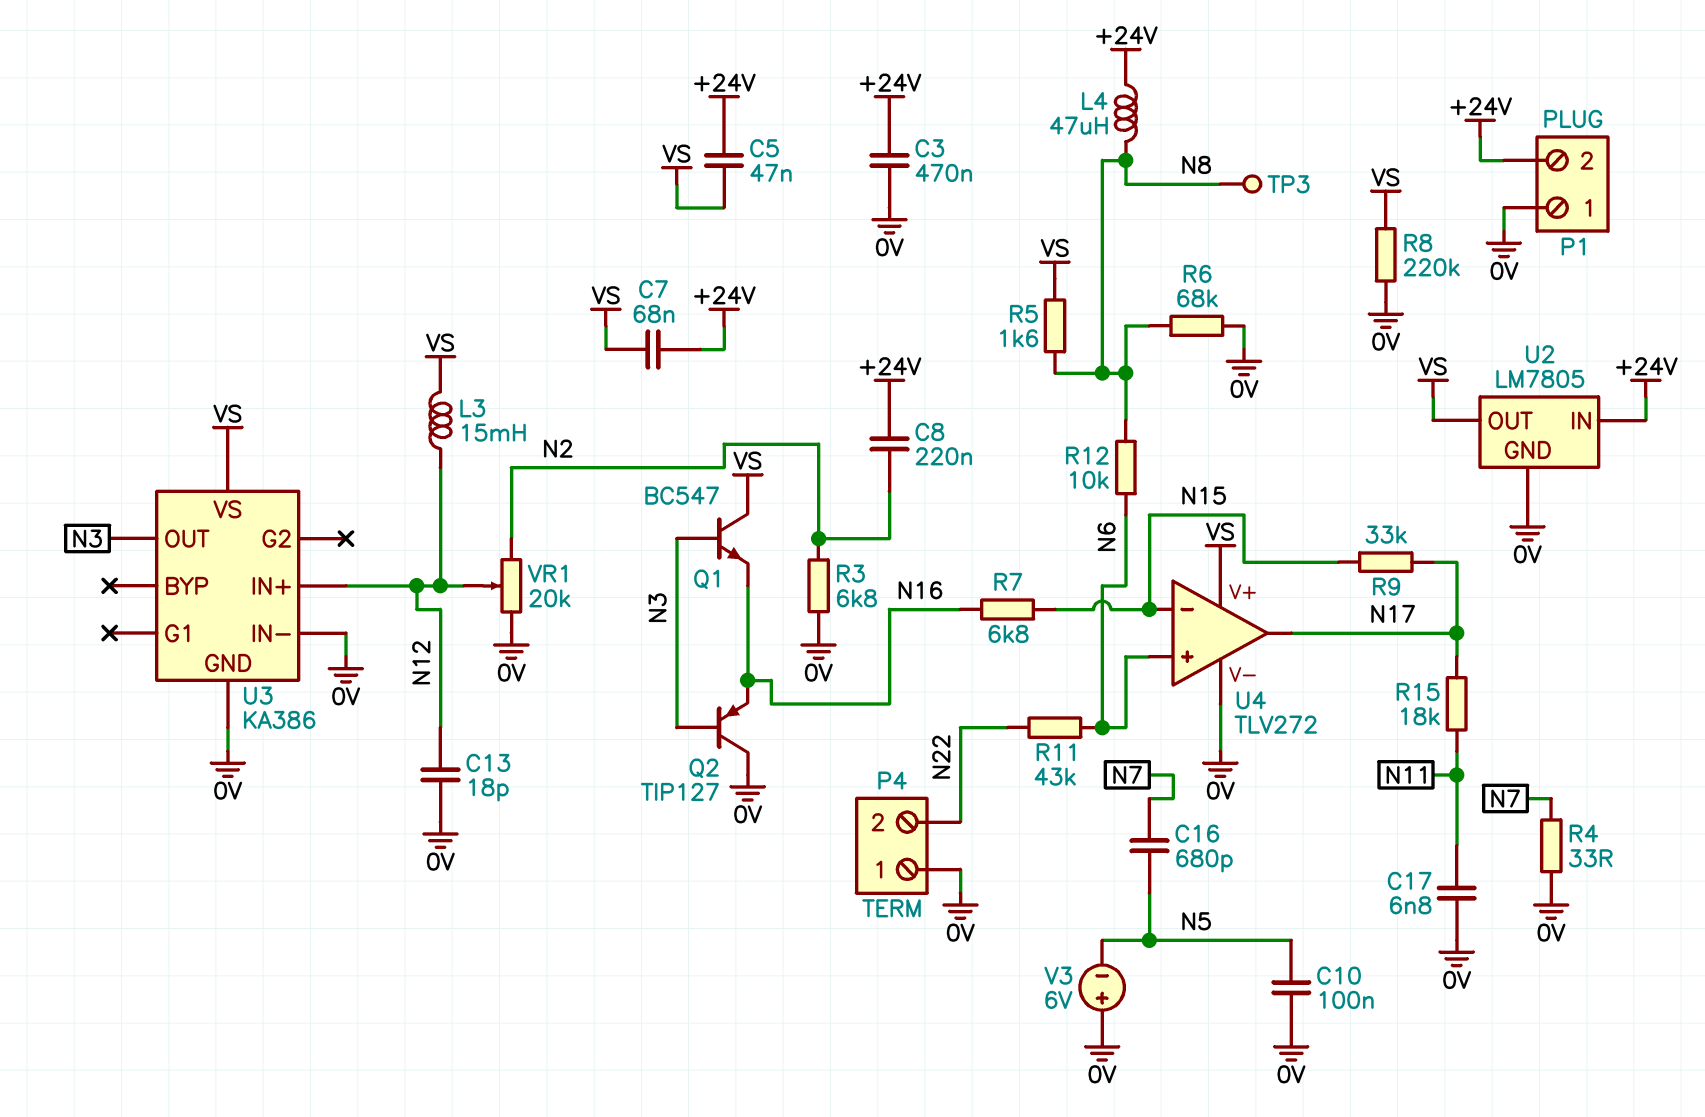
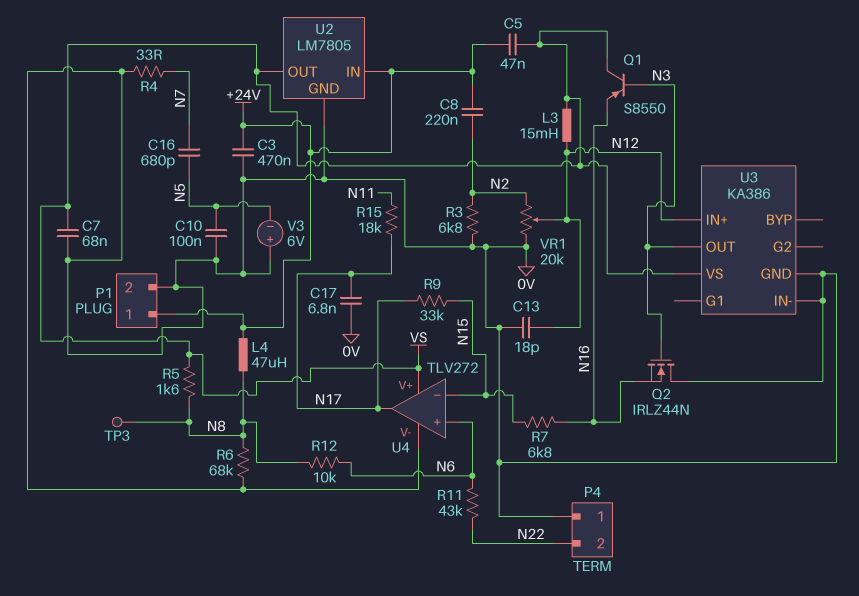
C7: 68nF (+24V, VS) -> 68nF (0V, VS)
C17: 6.8nF (0V, N11) -> 6.8nF (0V, N17)
P1 pin 1: 0V -> +24V
P1 pin 2: +24V -> 0V
Q1: NPN BC547 (B N3, C VS, E N16) -> PNP S8550 (B N3, C VS, E N16)
Q2: PNP TIP127 (B N3, C 0V, E N16) -> NMOS IRLZ44N (G N3, D 0V, S N16)
R8: 220k (0V, VS) -> none

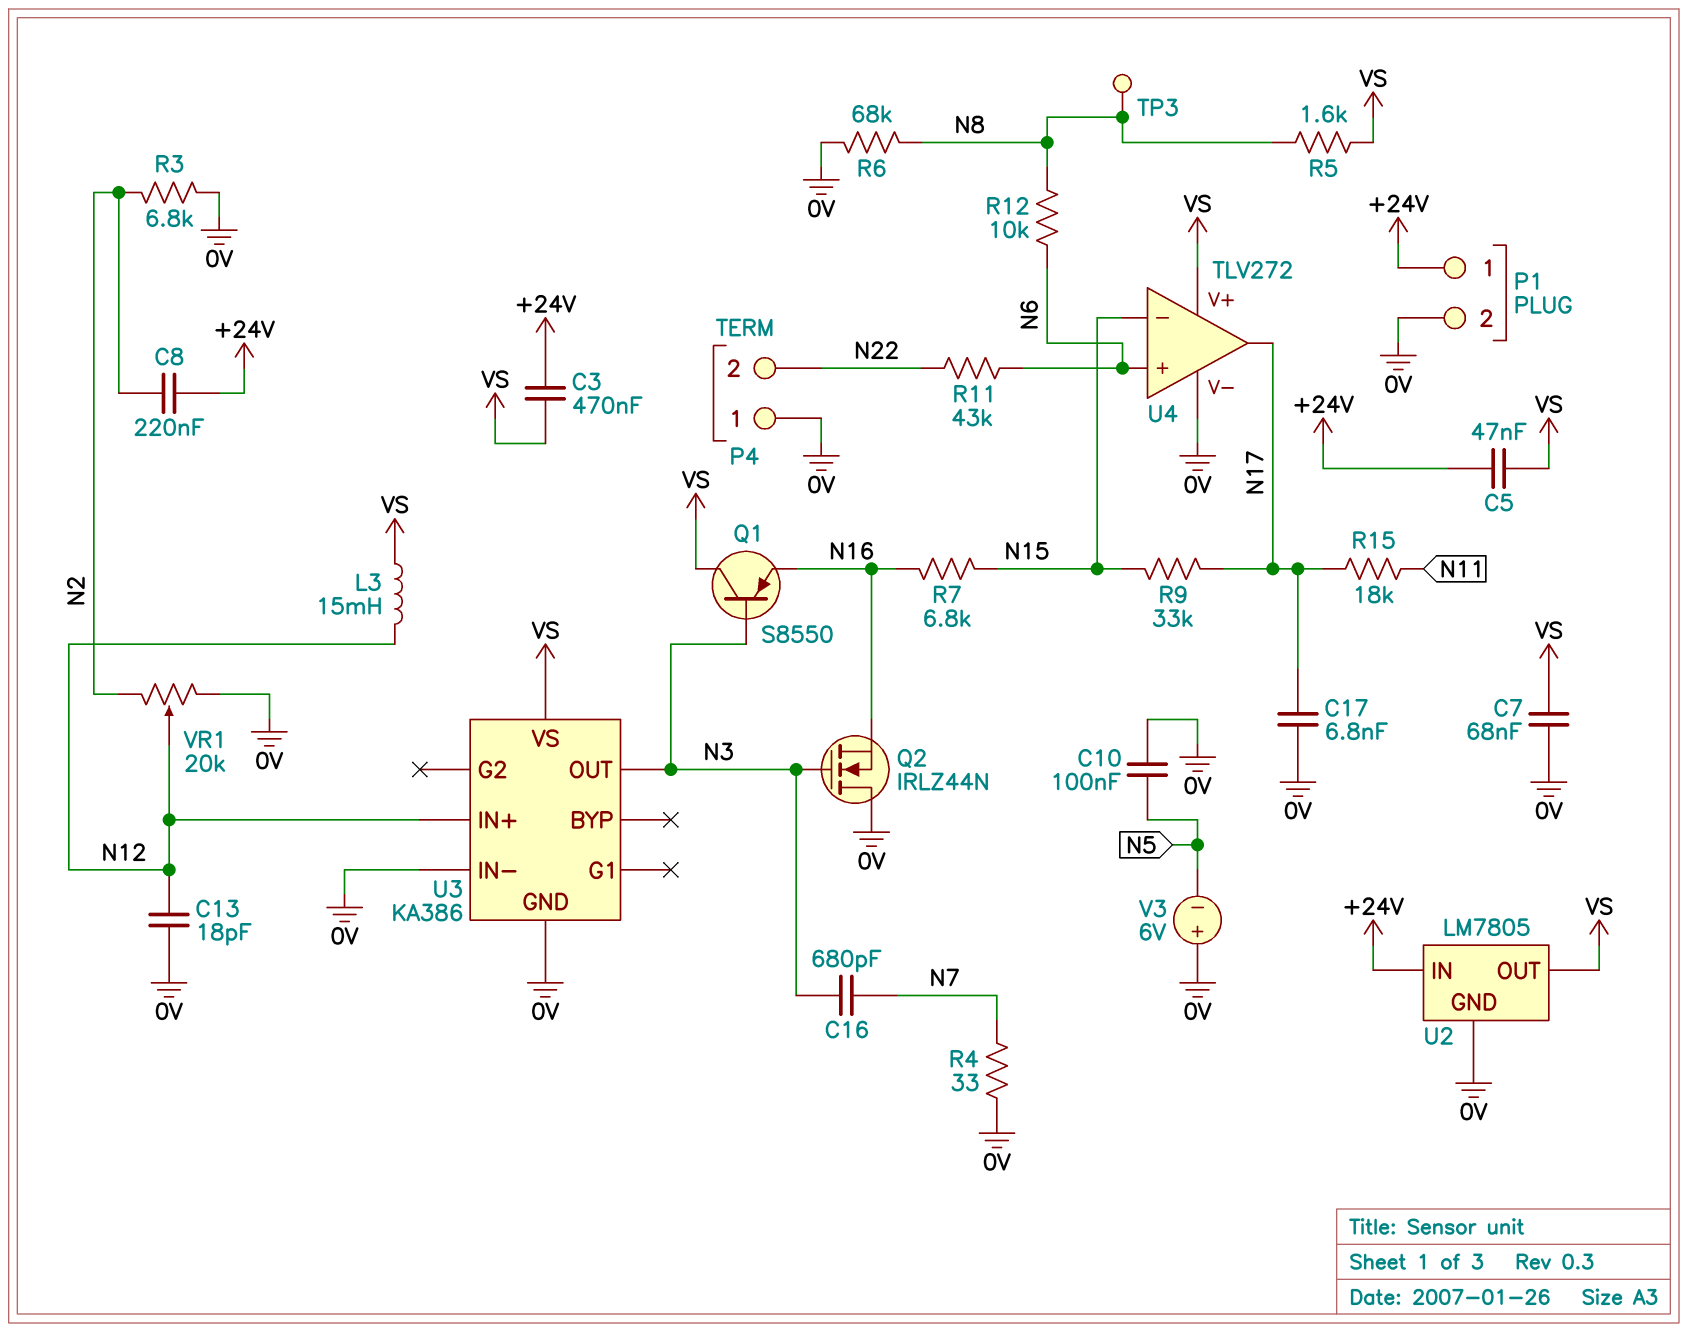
C3: 470nF (+24V, 0V) -> 470nF (+24V, VS)
C16: 680pF (N5, N7) -> 680pF (N3, N7)
L4: 47uH (+24V, N8) -> none

